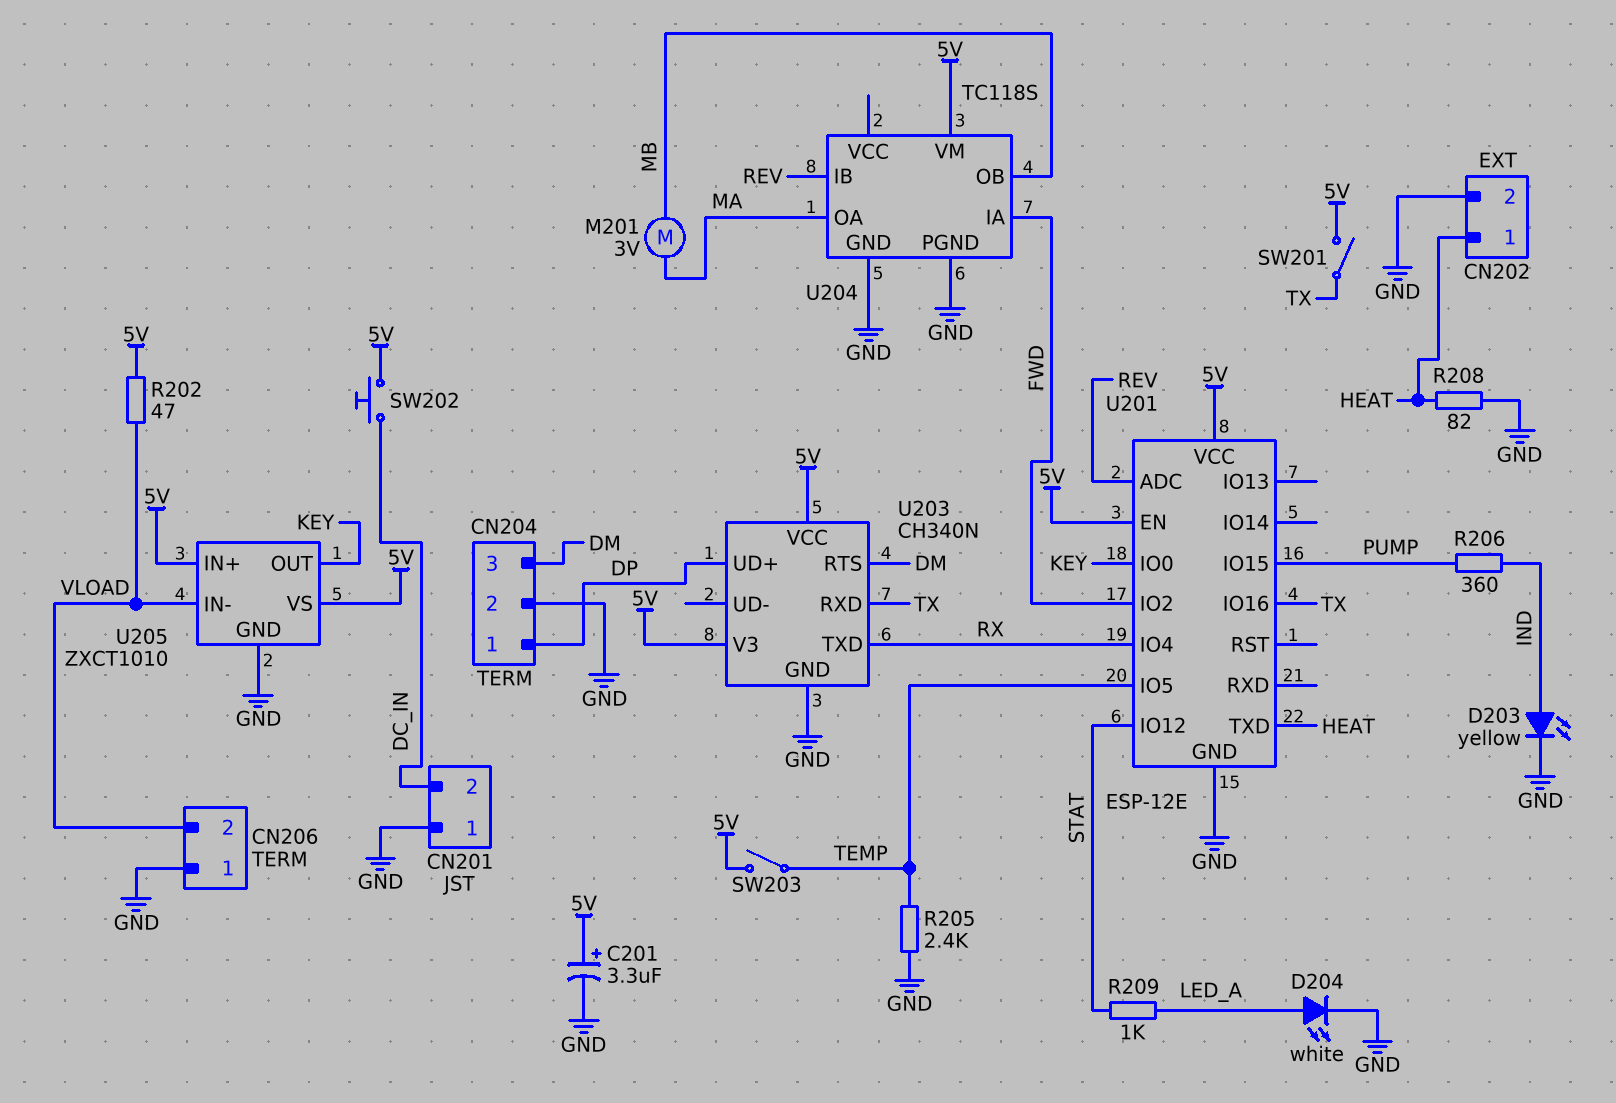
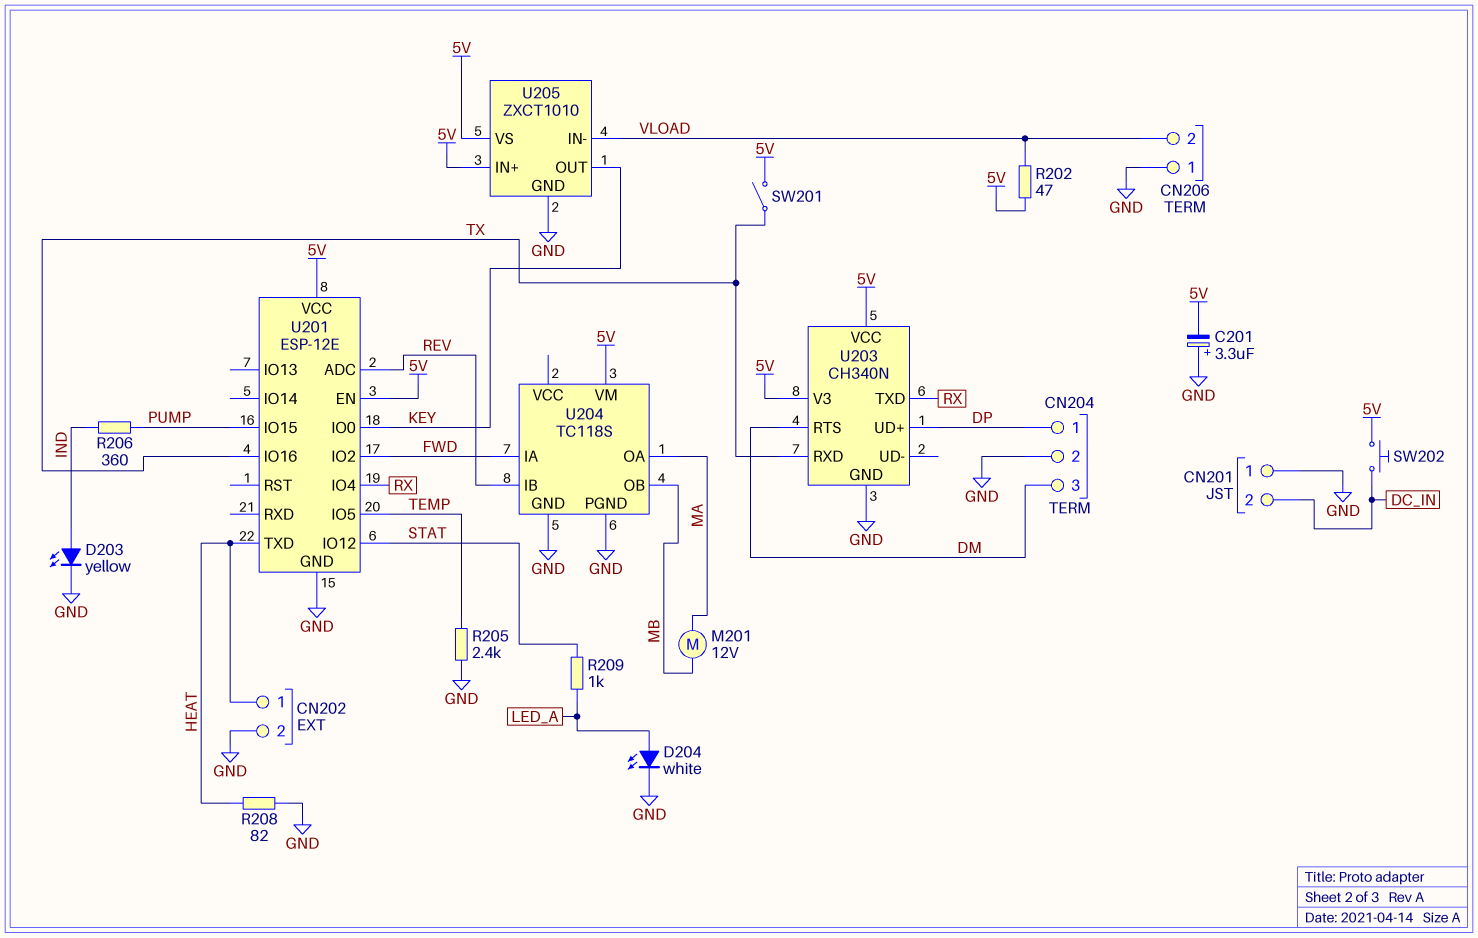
C201: 3.3uF (plus 5V, minus GND) -> 3.3uF (plus GND, minus 5V)
M201: motor 3V (MA, MB) -> motor 12V (MA, MB)
SW203: switch (5V, TEMP) -> none

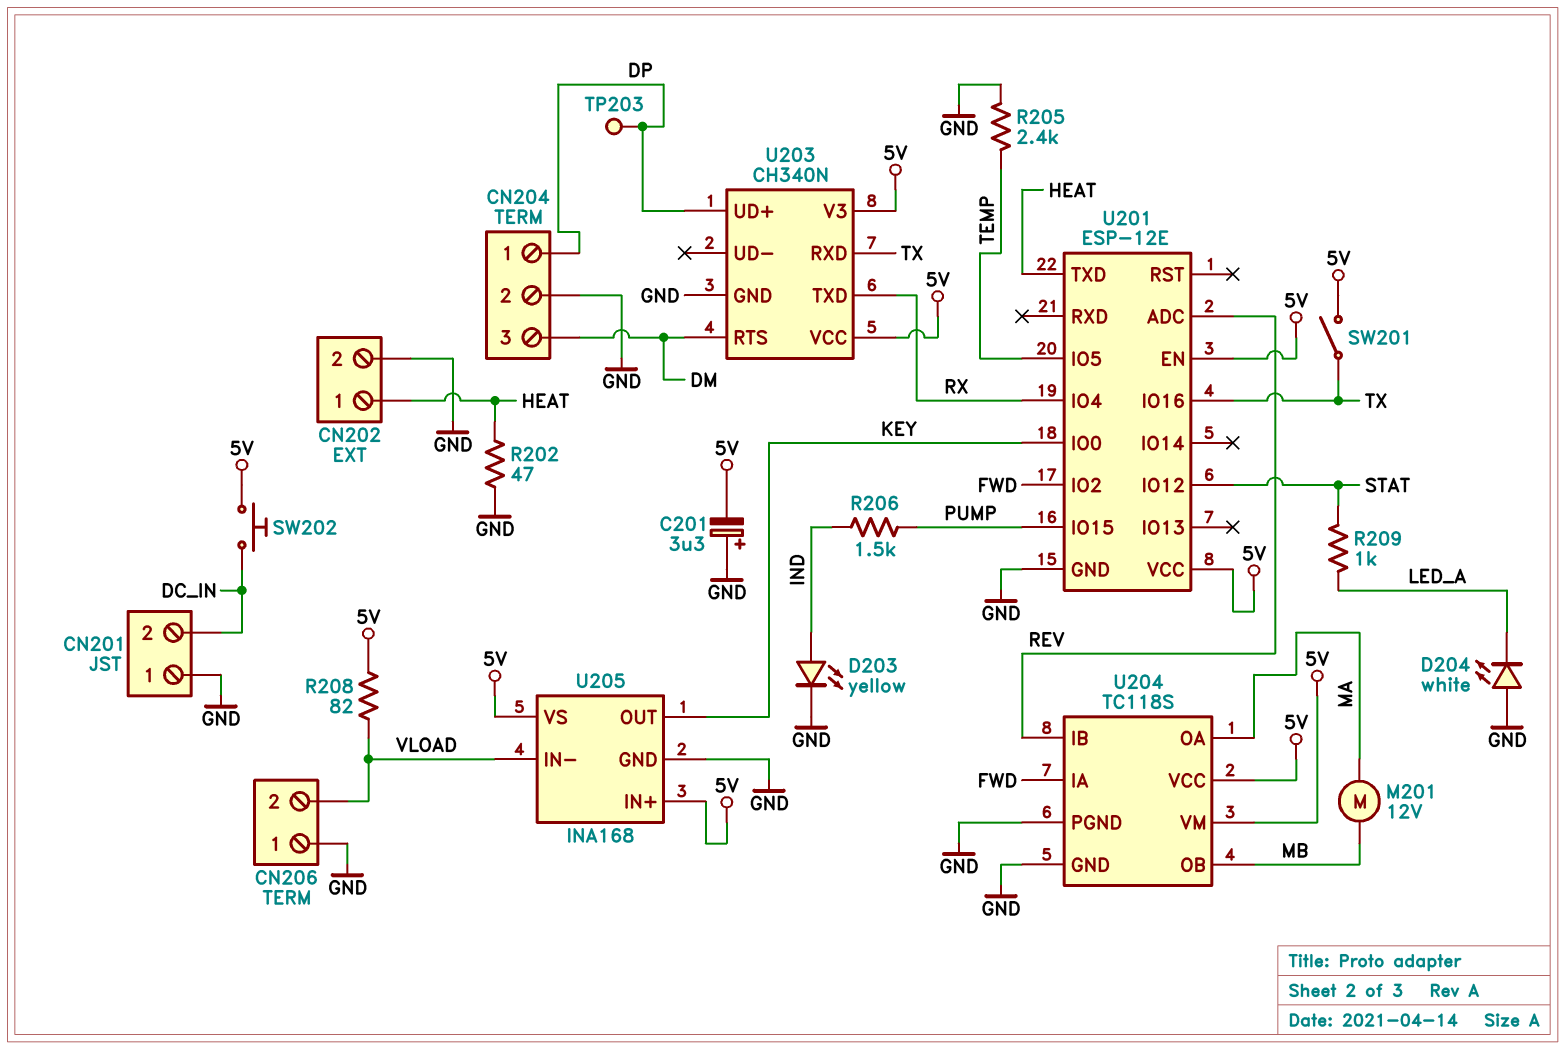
D204: LED white (A LED_A, K GND) -> LED white (A GND, K LED_A)
R202: 47 (5V, VLOAD) -> 47 (GND, HEAT)
R206: 360 (IND, PUMP) -> 1.5k (IND, PUMP)
R208: 82 (GND, HEAT) -> 82 (5V, VLOAD)
TP203: none -> test point (DP)
U204 pin VCC: none -> 5V
U205: ZXCT1010 -> INA168

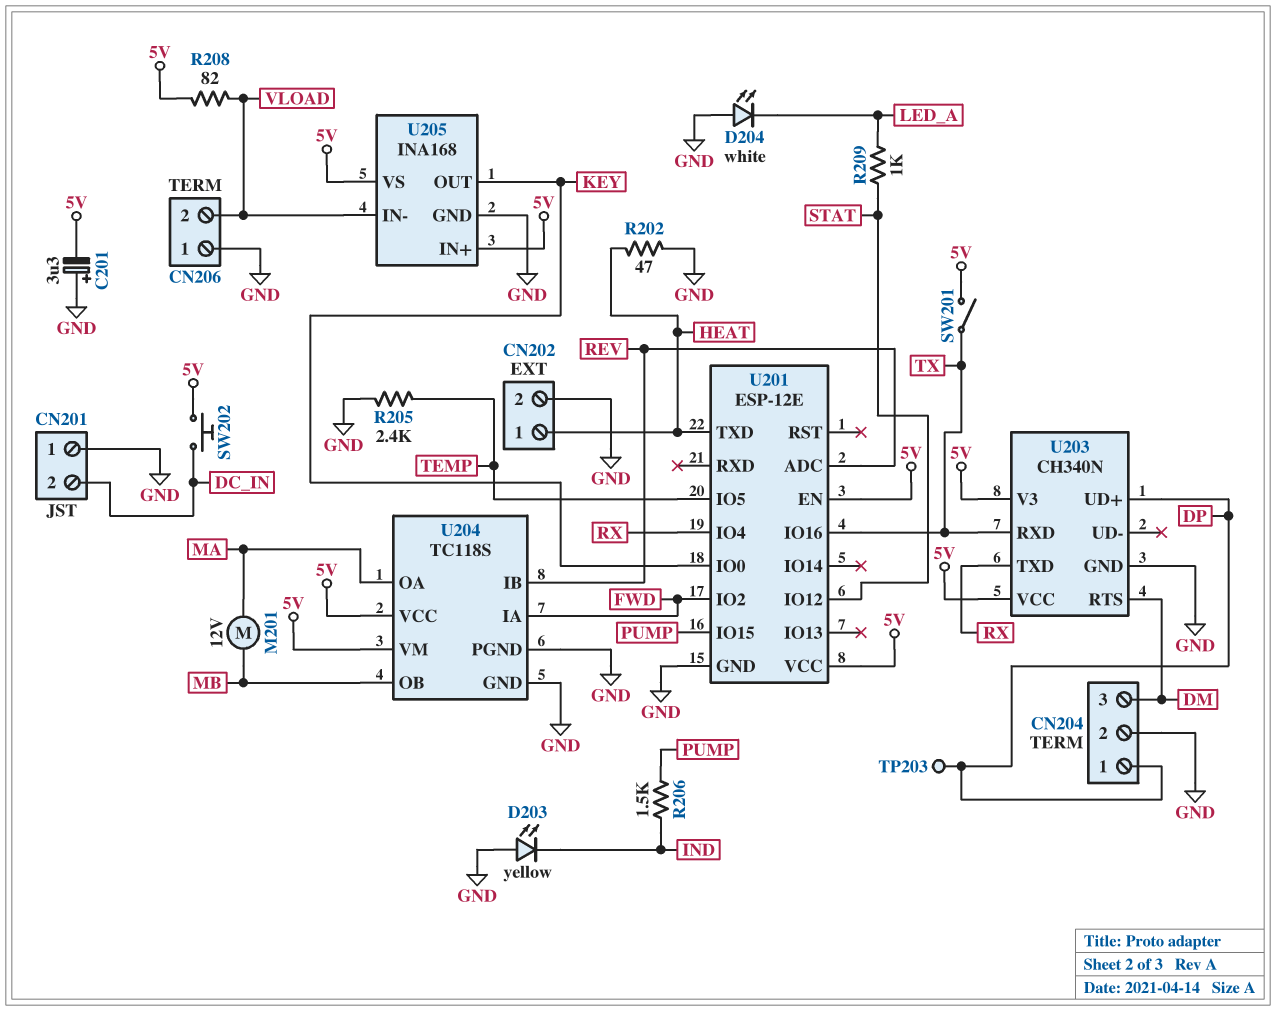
D203: LED yellow (A IND, K GND) -> LED yellow (A GND, K IND)

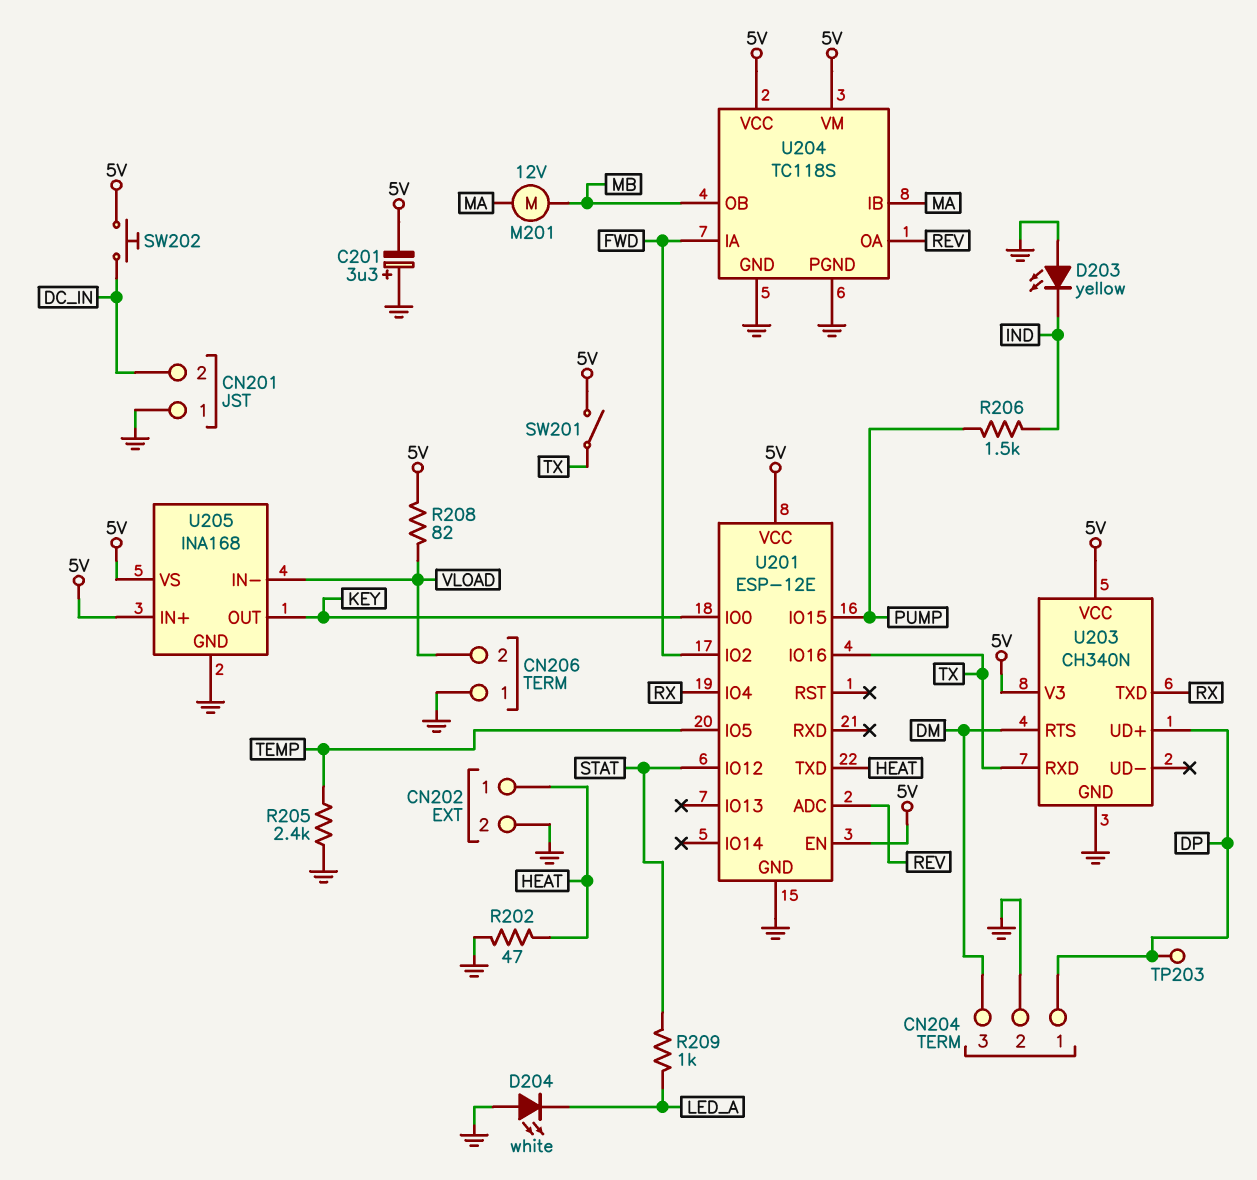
U204 pin IB: REV -> MA
U204 pin OA: MA -> REV

